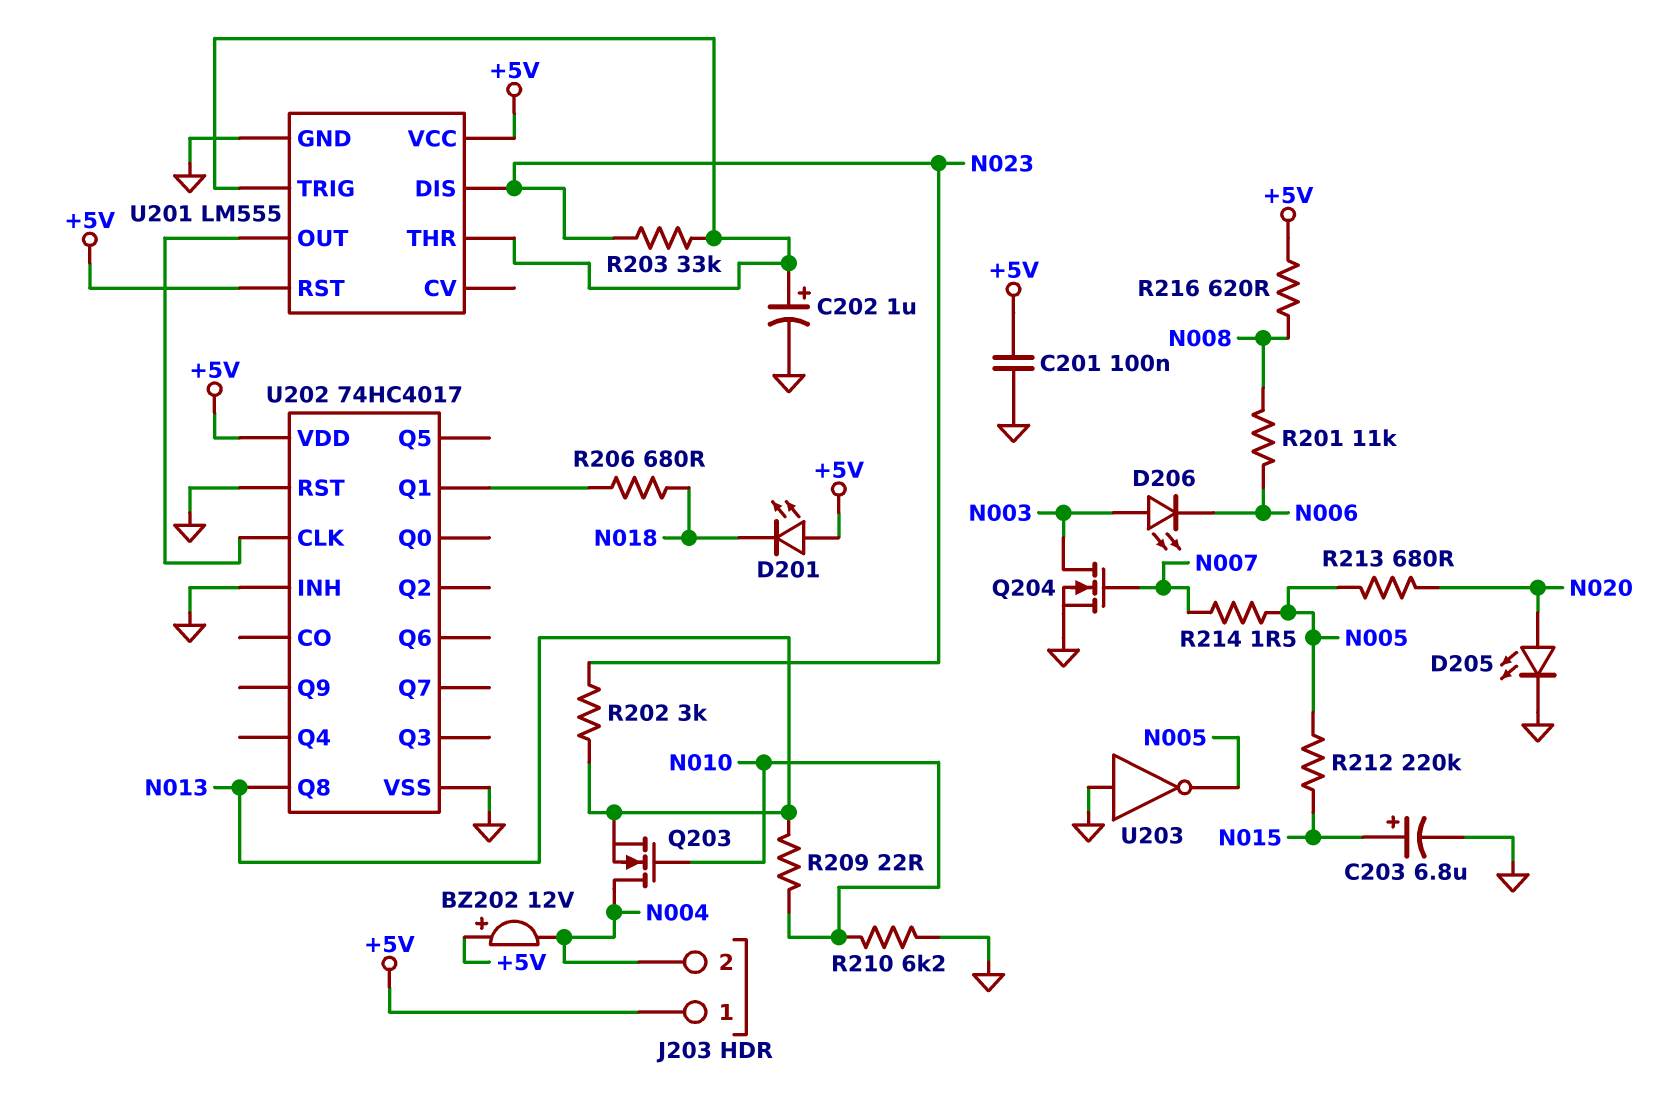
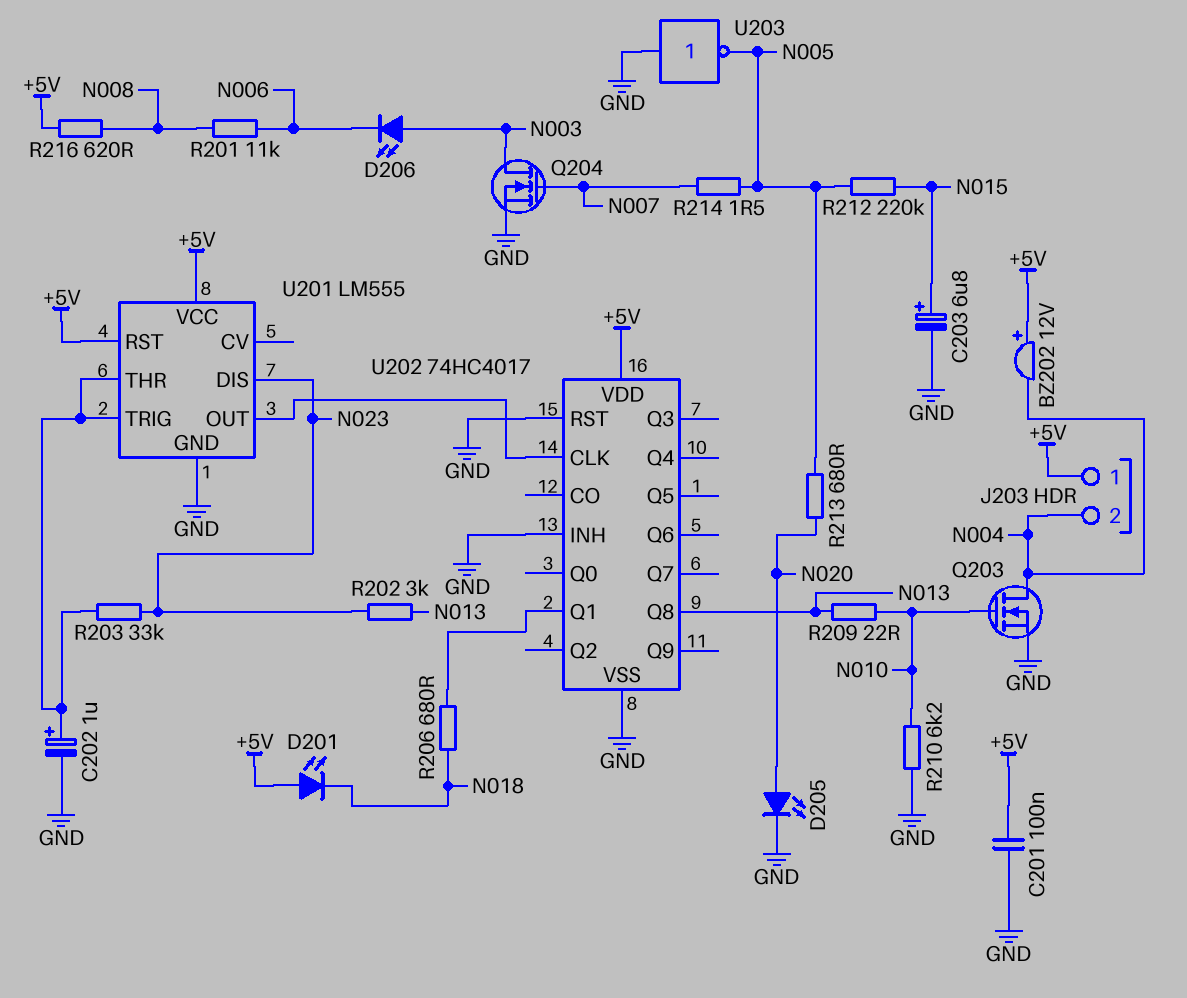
Q203: NMOS (G N010, D N004, S N013) -> NMOS (G N010, D N004, S GND)

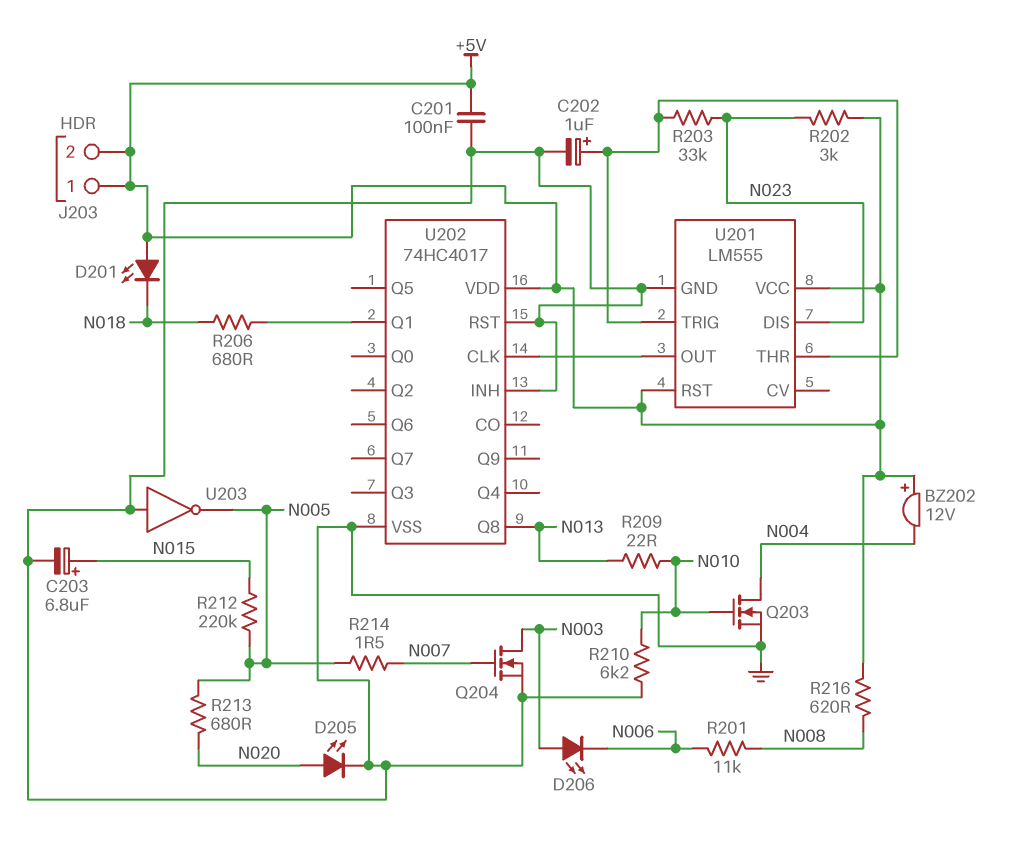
J203 pin 2: N004 -> +5V
R202: 3k (N013, N023) -> 3k (+5V, N023)

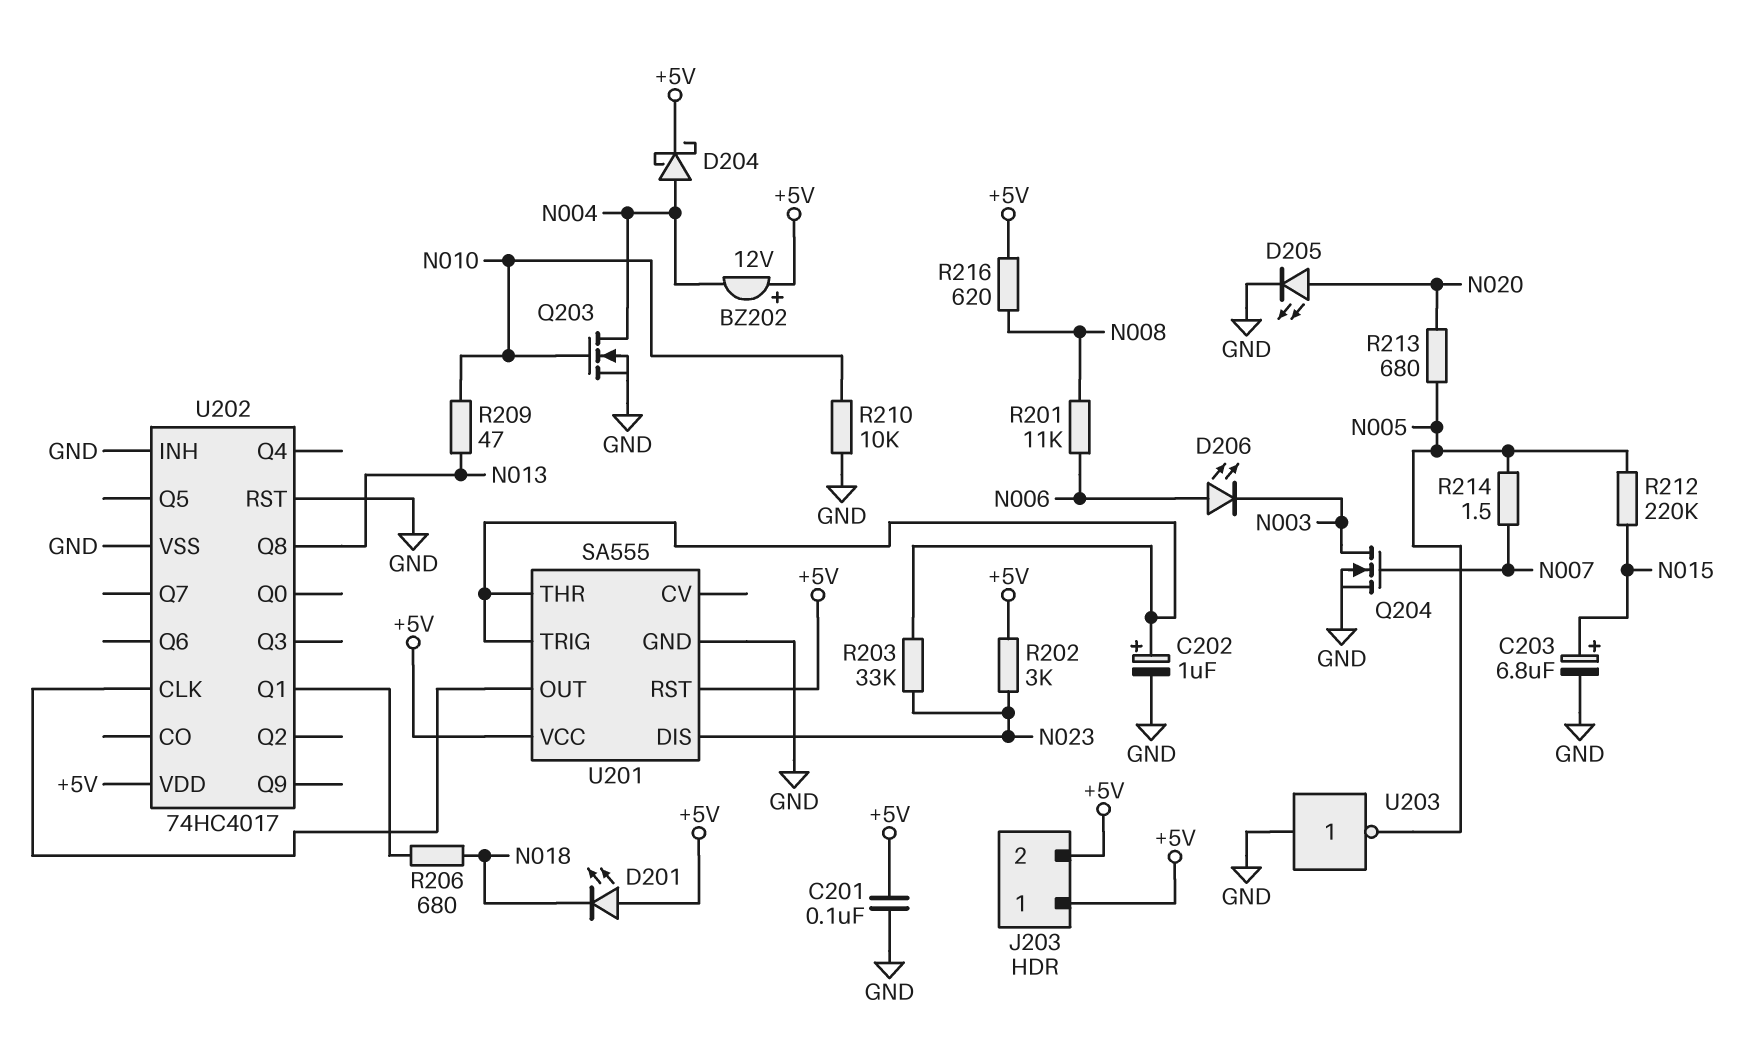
D204: none -> schottky (A N004, K +5V)
D206: LED (A N003, K N006) -> LED (A N006, K N003)
R209: 22 (N010, N013) -> 47 (N010, N013)
R210: 6.2k (GND, N010) -> 10k (GND, N010)
U201: LM555 -> SA555

